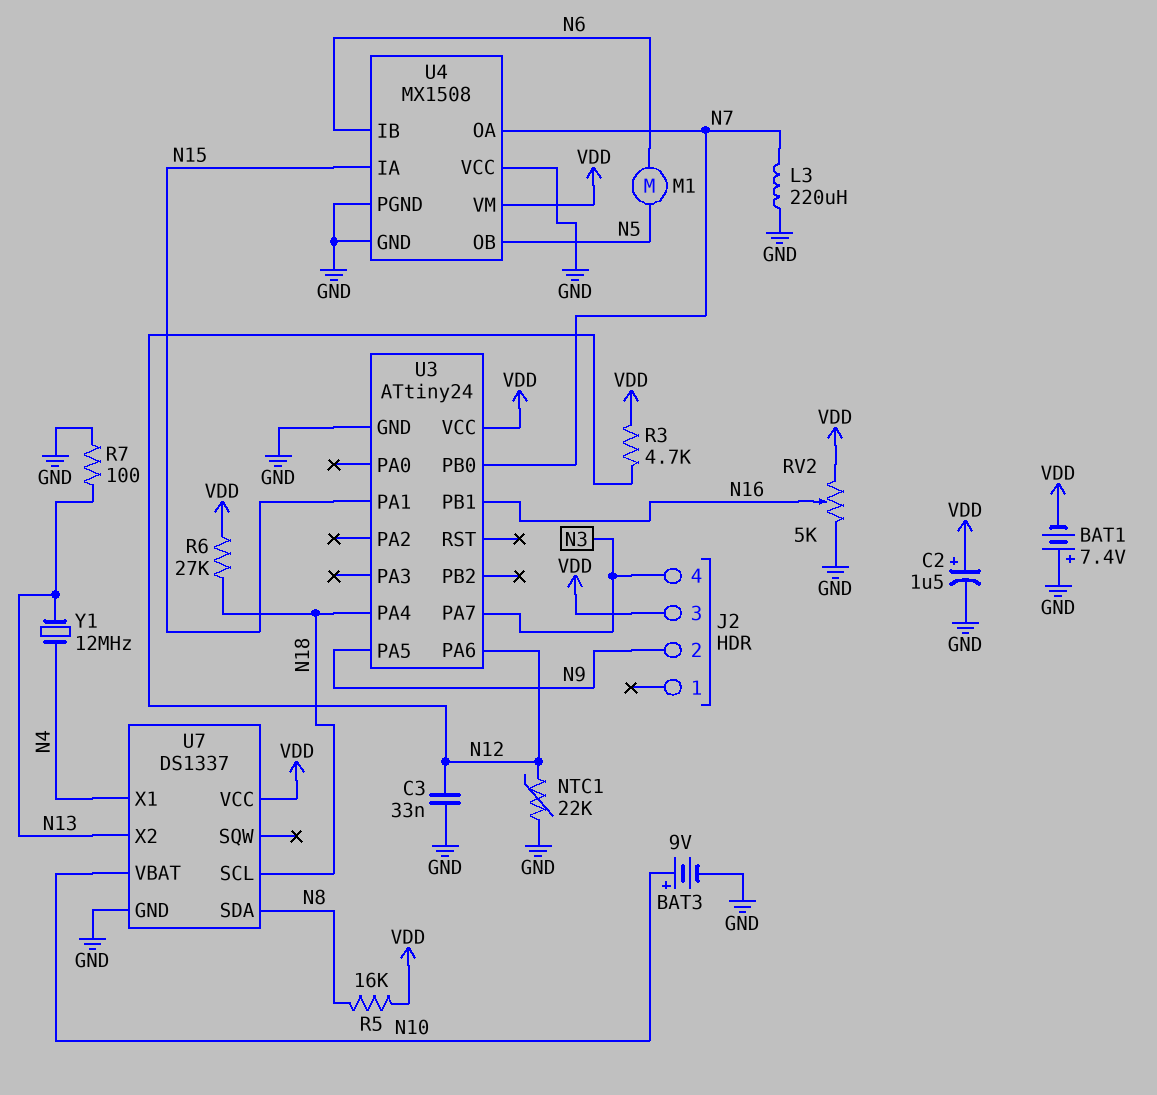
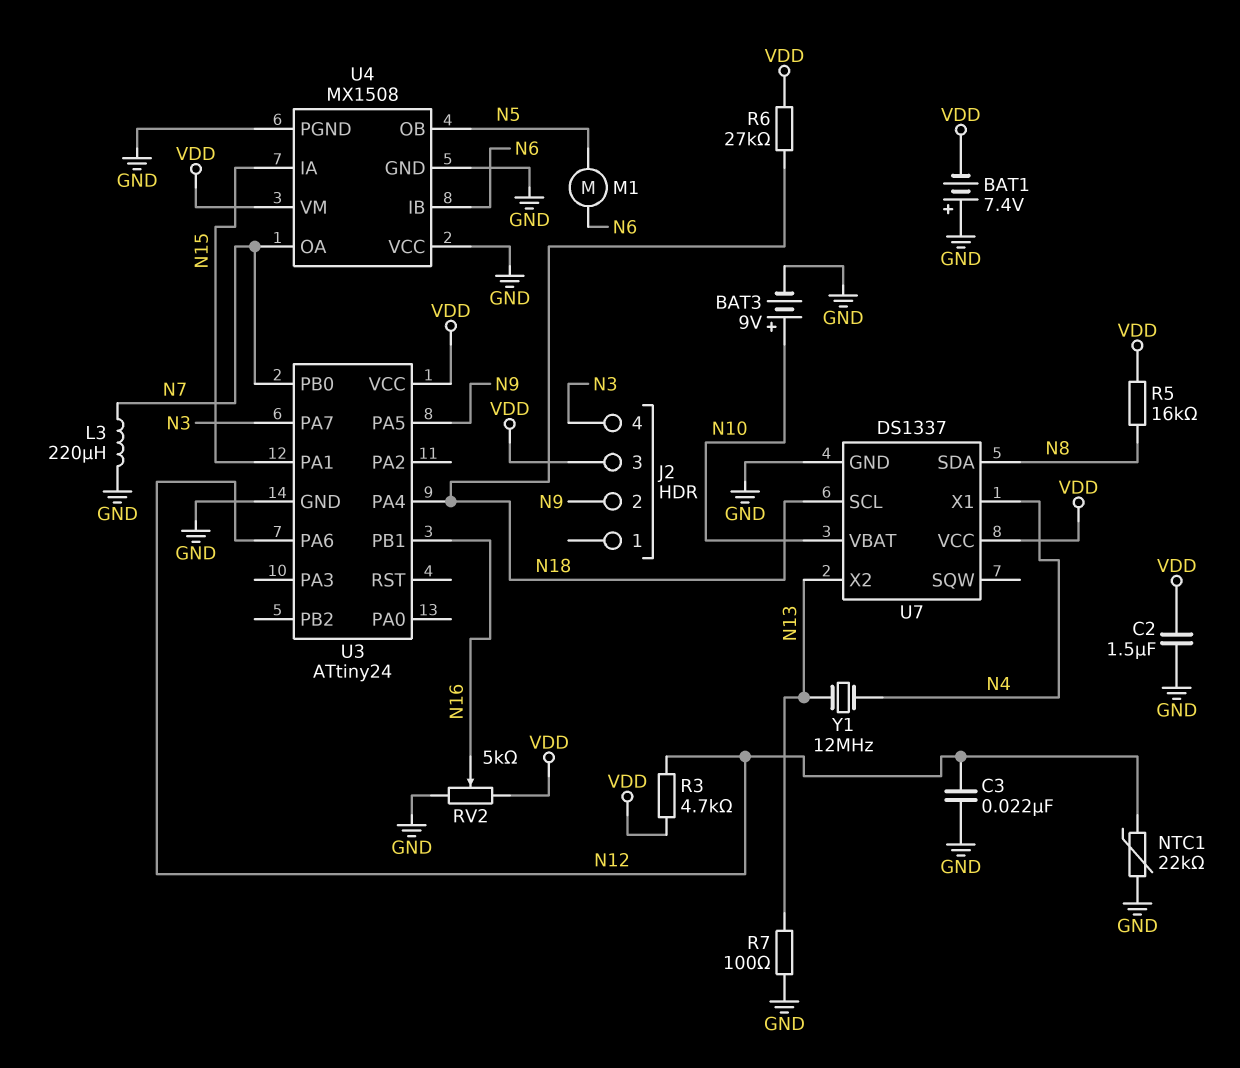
C2: 1.5uF (plus VDD, minus GND) -> 1.5uF (GND, VDD)
C3: 33nF (GND, N12) -> 22nF (GND, N12)

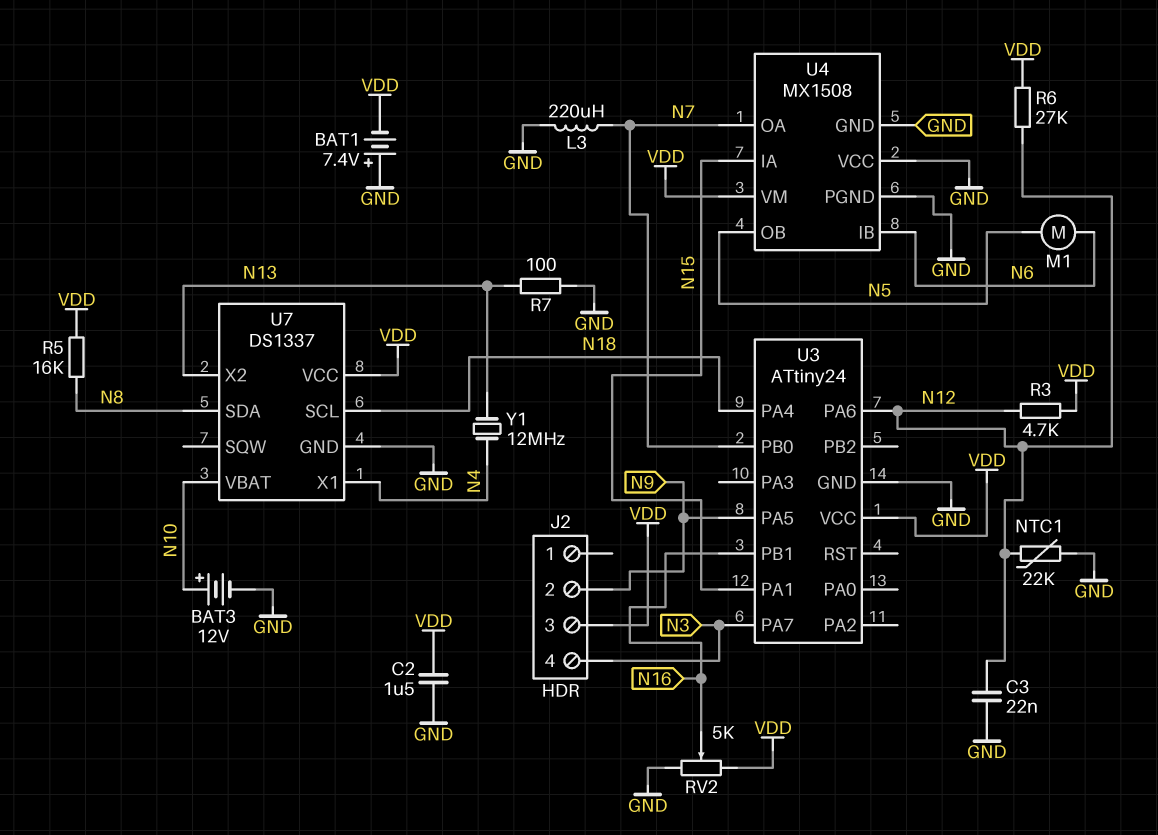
BAT3: 9V (plus N10, minus GND) -> 12V (plus N10, minus GND)
R6: 27k (N18, VDD) -> 27k (N12, VDD)

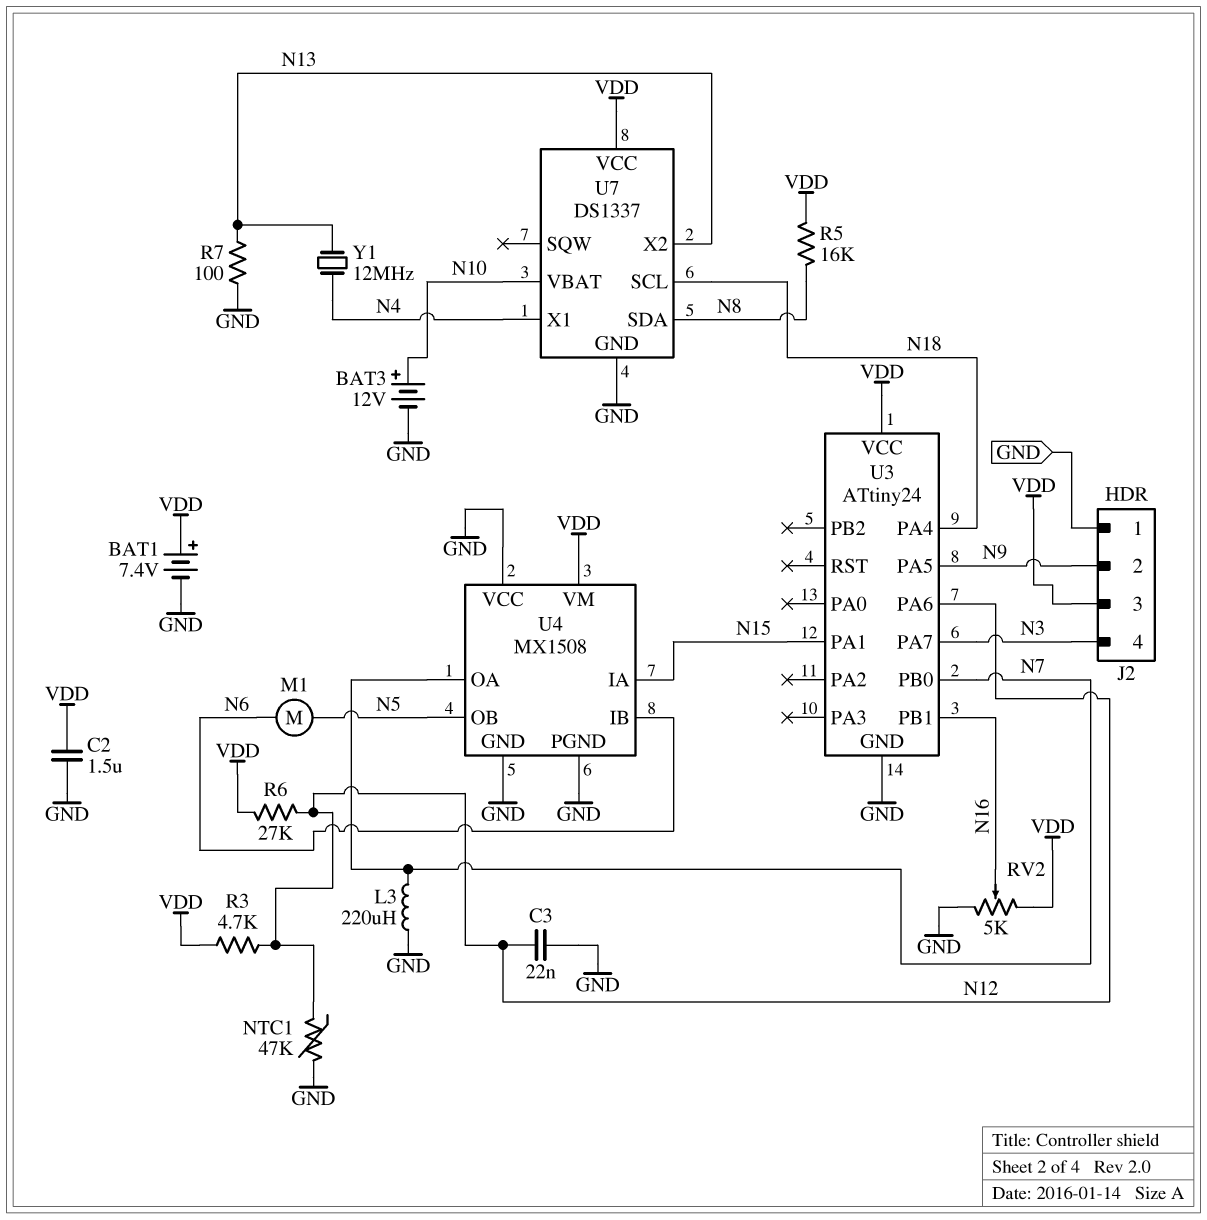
BAT1: 7.4V (plus GND, minus VDD) -> 7.4V (plus VDD, minus GND)
J2 pin 1: none -> GND
NTC1: 22k (GND, N12) -> 47k (GND, N12)

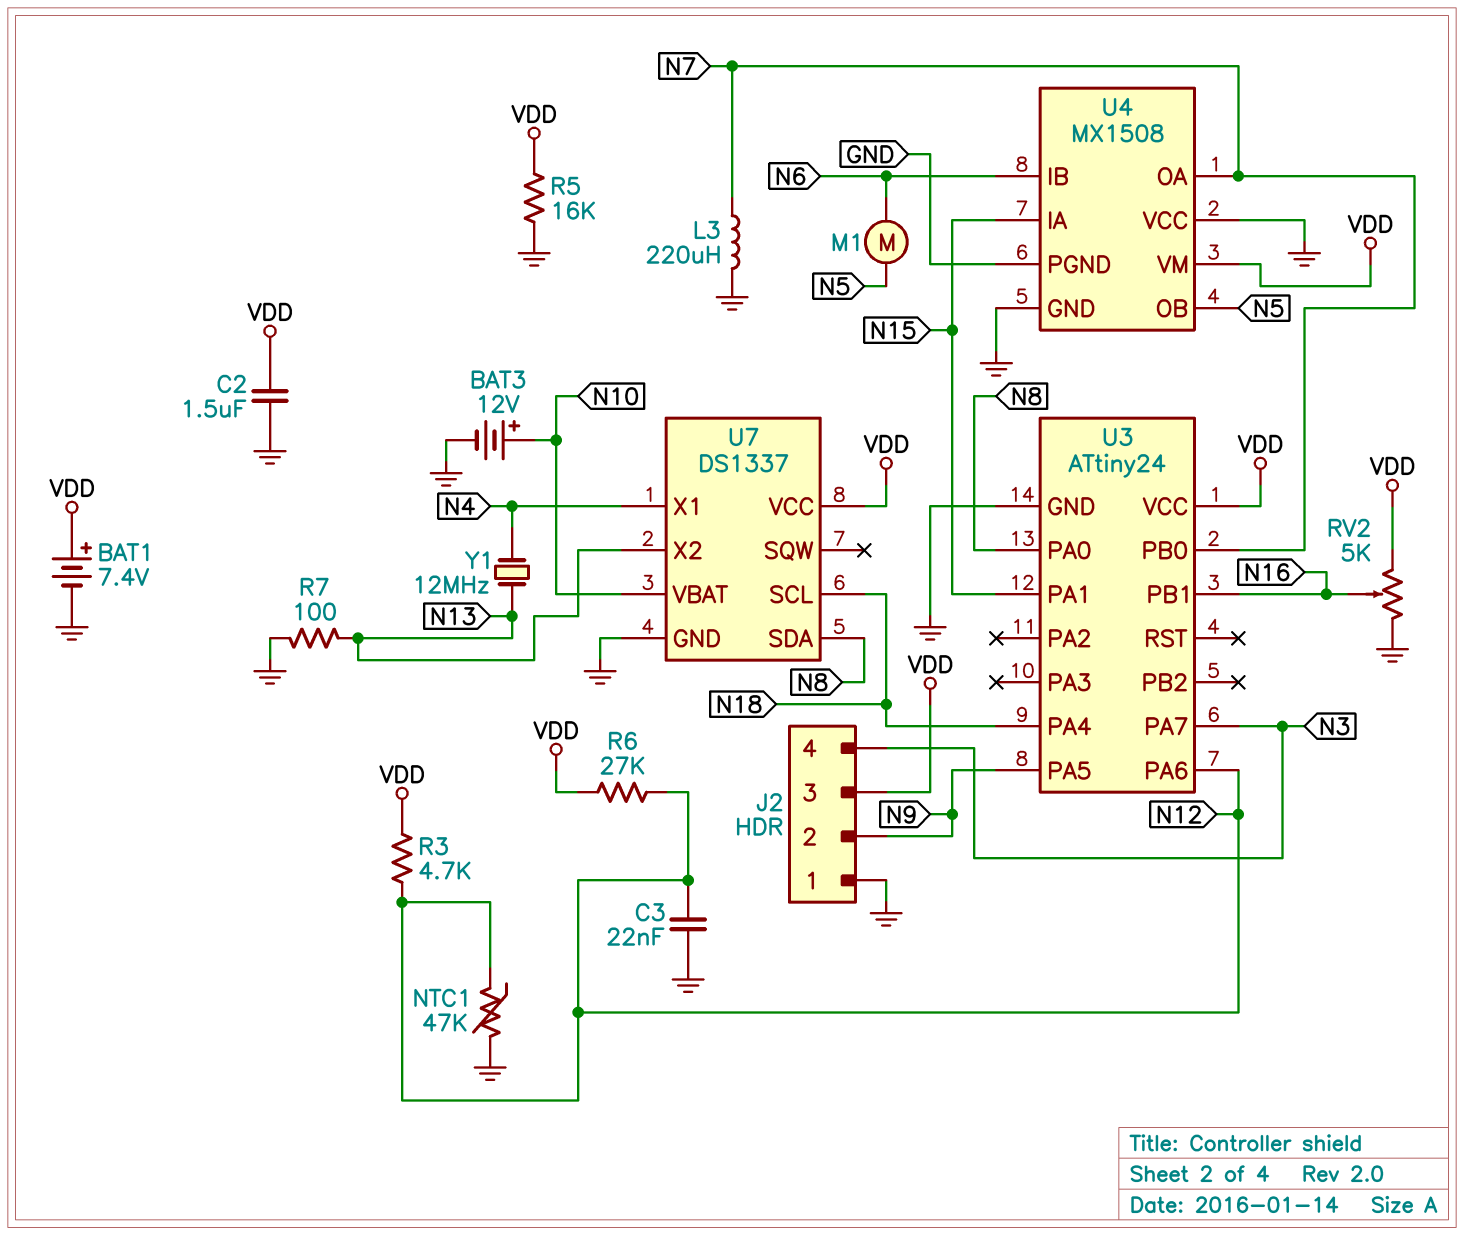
R5: 16k (N8, VDD) -> 16k (GND, VDD)
U3 pin PA0: none -> N8

